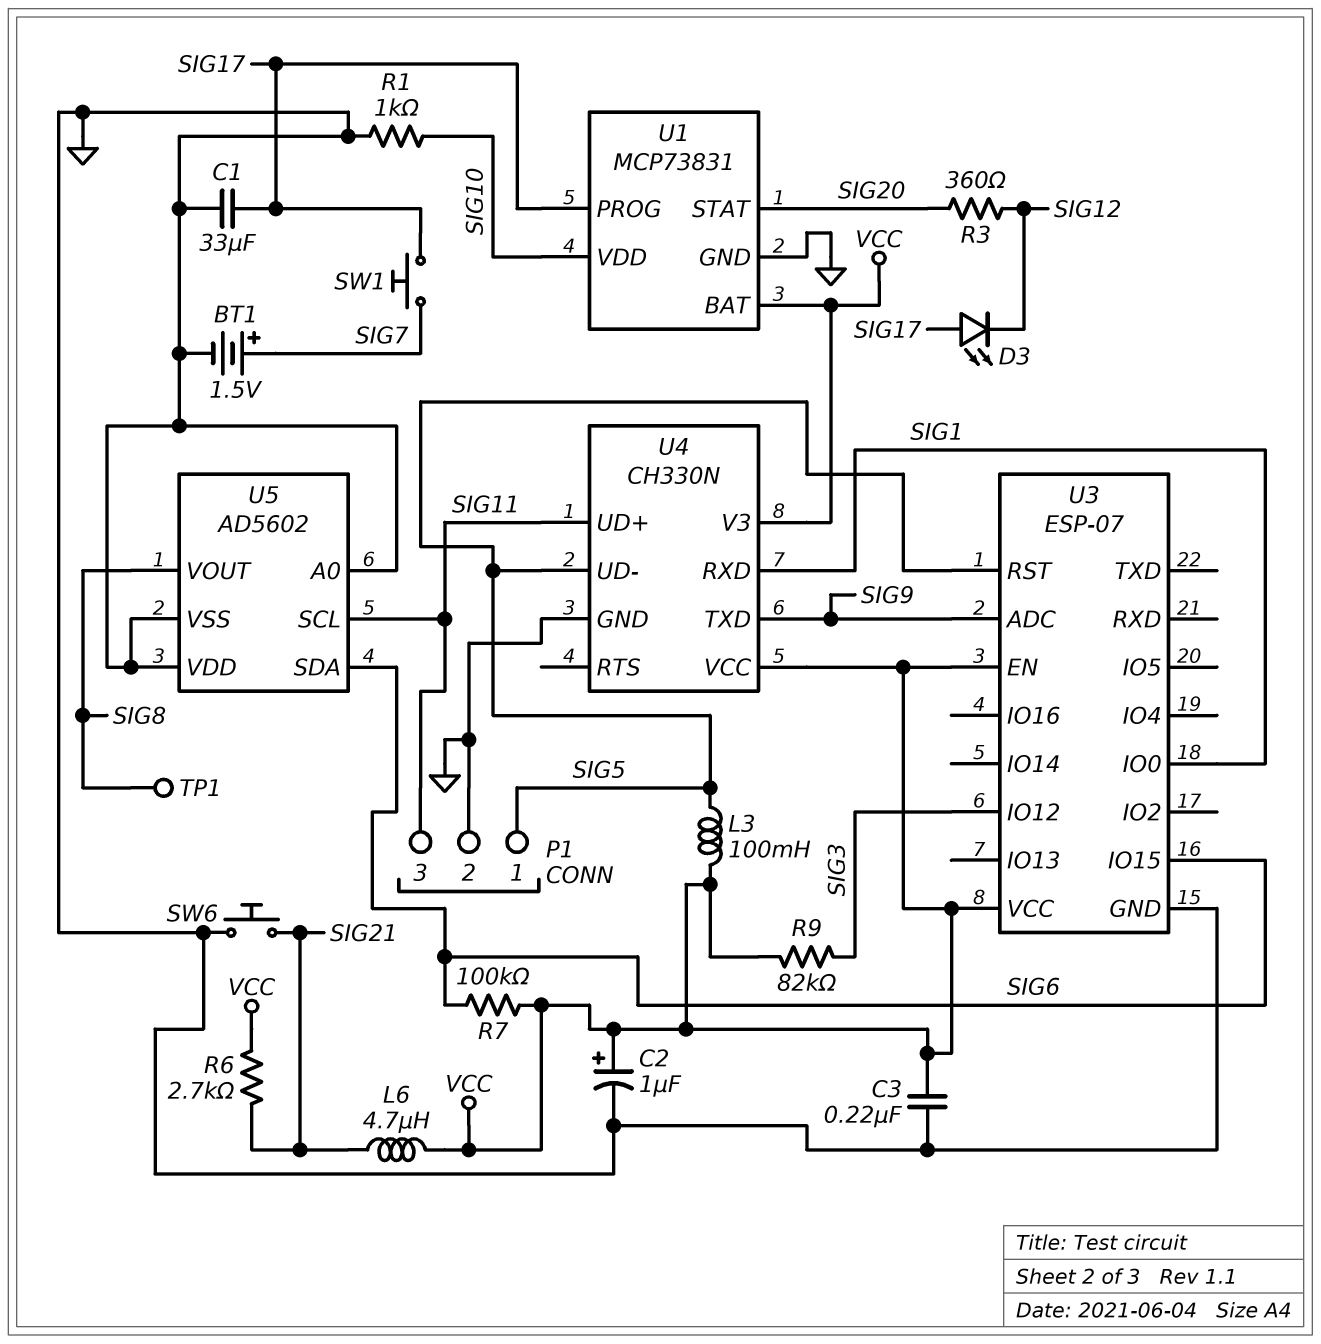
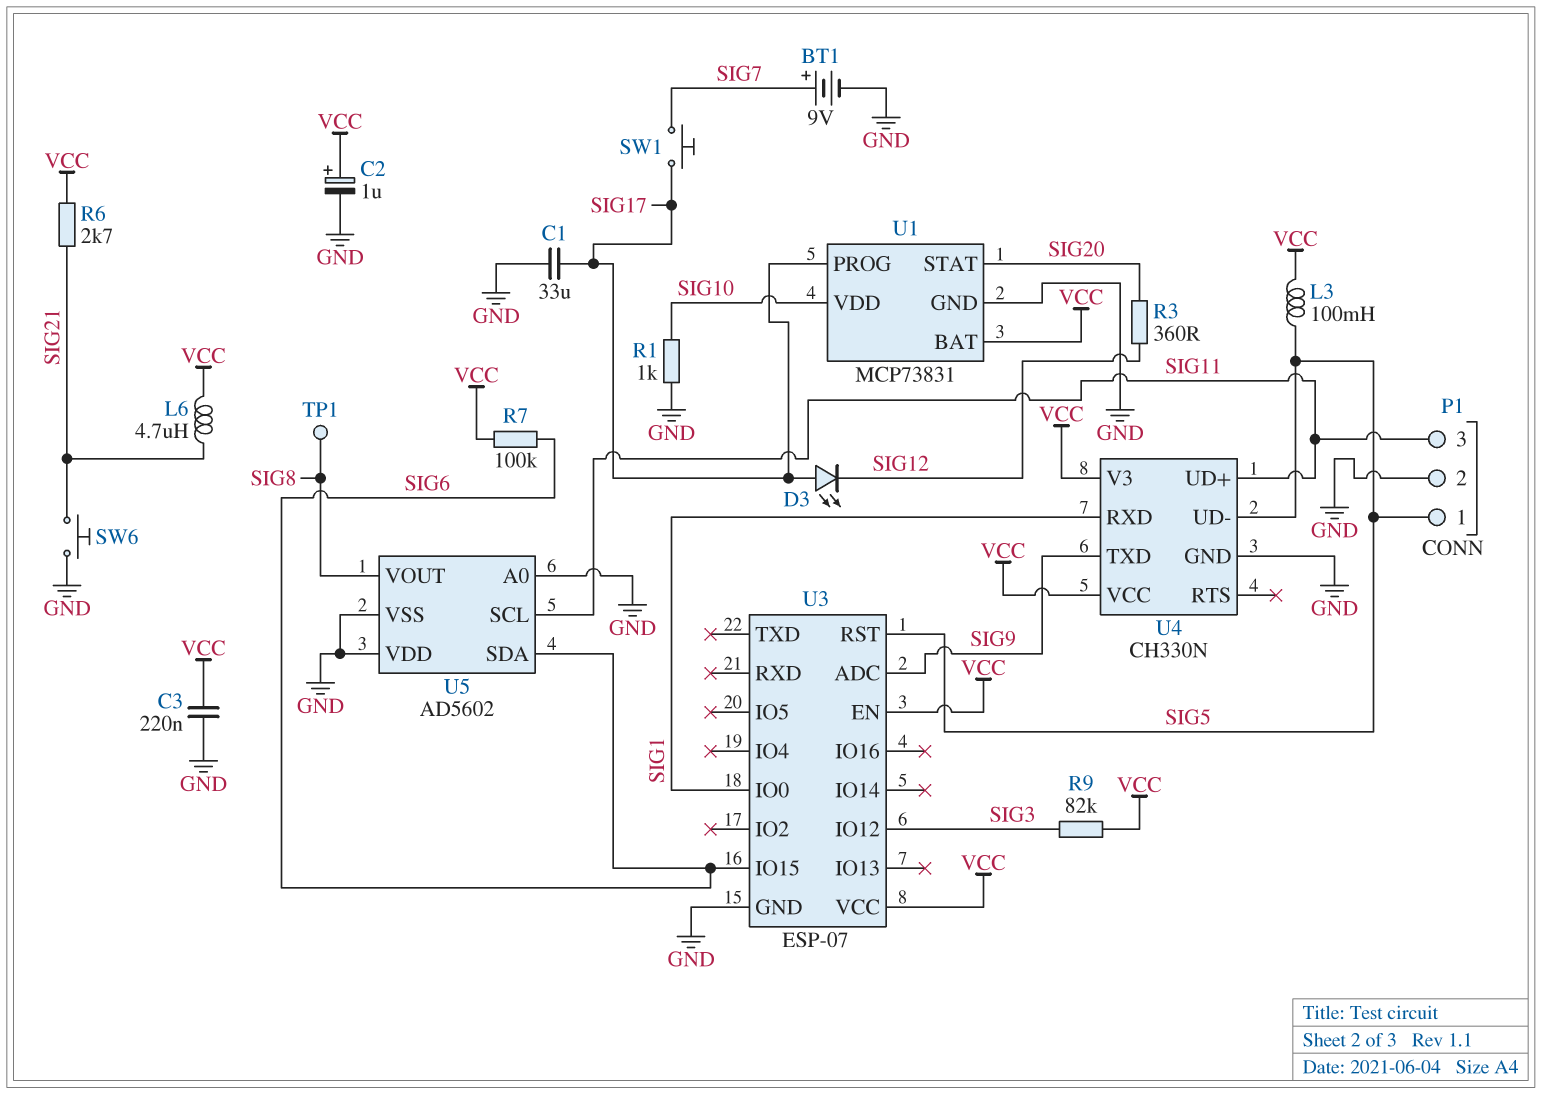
BT1: 1.5V (plus SIG7, minus GND) -> 9V (plus SIG7, minus GND)

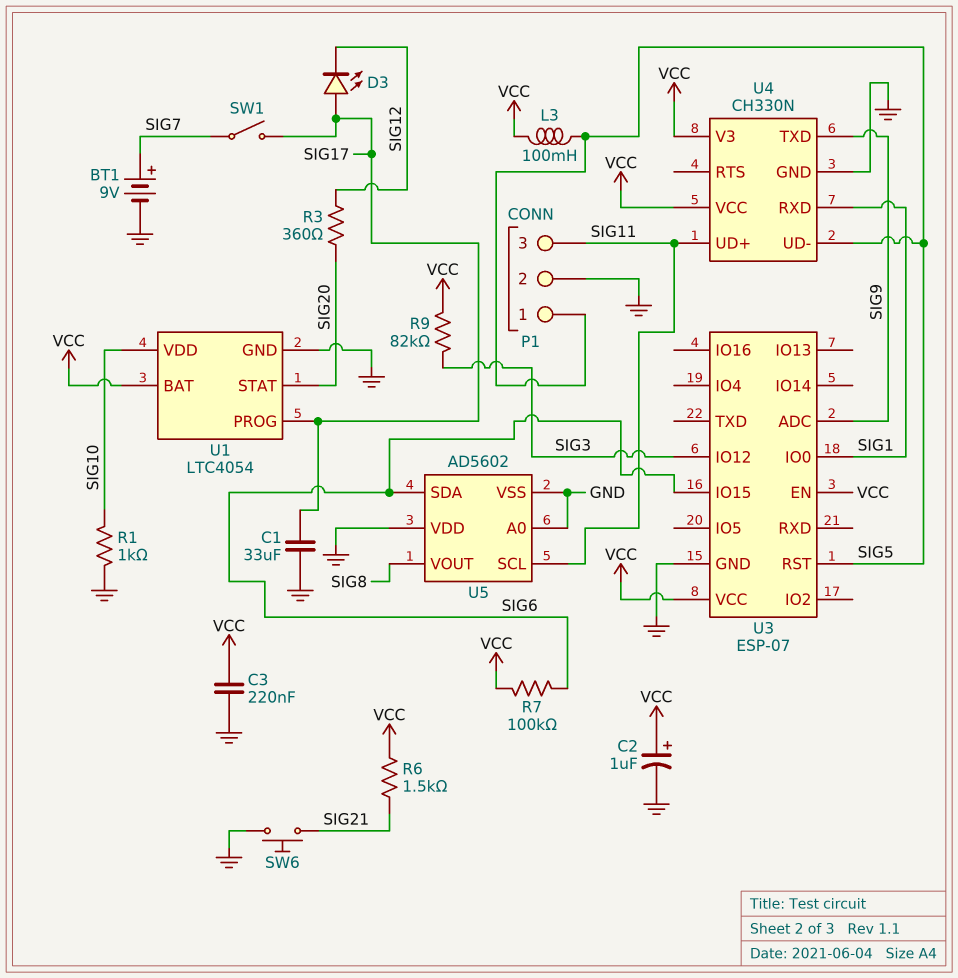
L6: 4.7uH (SIG21, VCC) -> none
R6: 2.7k (SIG21, VCC) -> 1.5k (SIG21, VCC)
SW1: button (SIG7, SIG17) -> switch (SIG7, SIG17)
TP1: test point (SIG8) -> none
U1: MCP73831 -> LTC4054

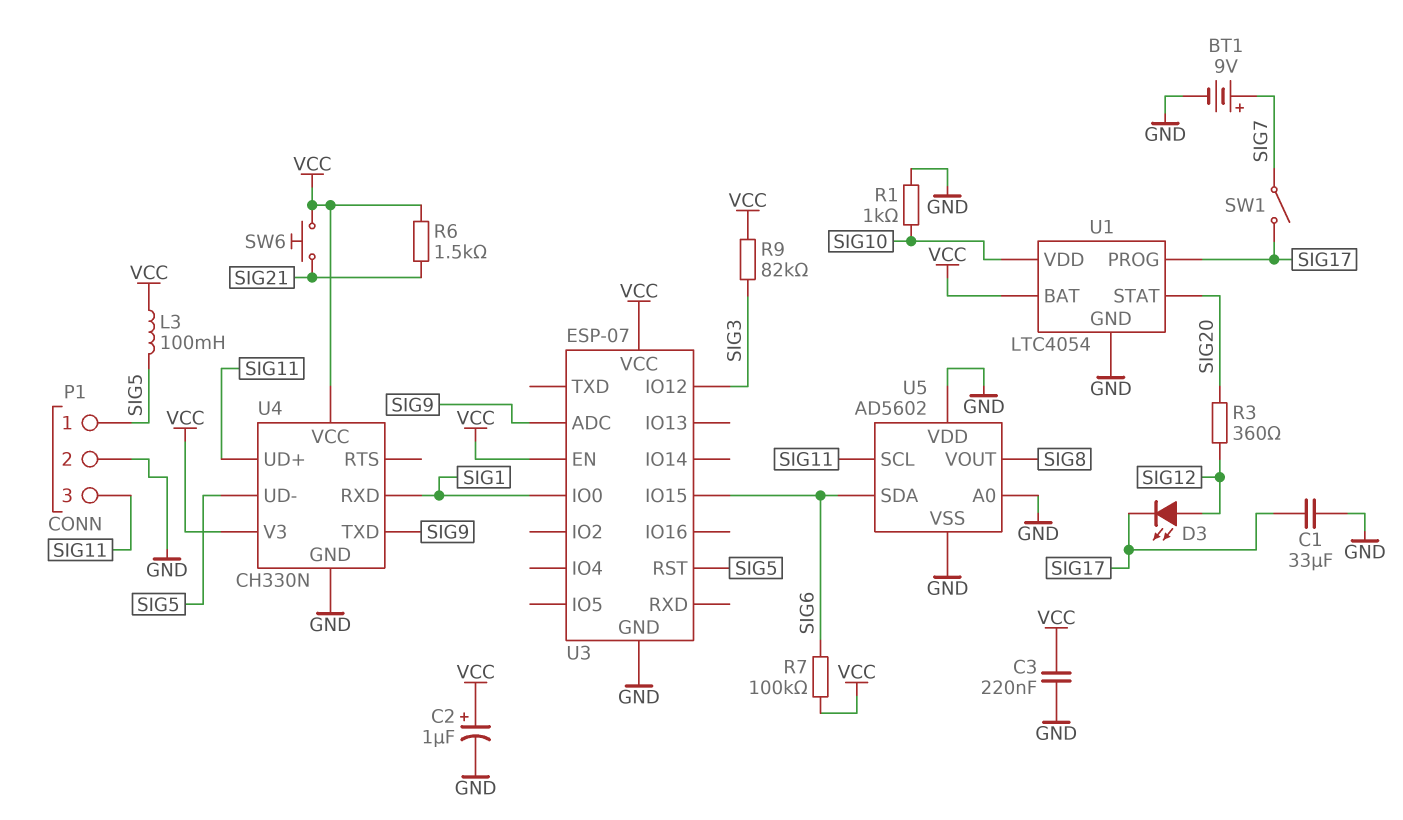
D3: LED (A SIG17, K SIG12) -> LED (A SIG12, K SIG17)
SW6: button (GND, SIG21) -> button (SIG21, VCC)

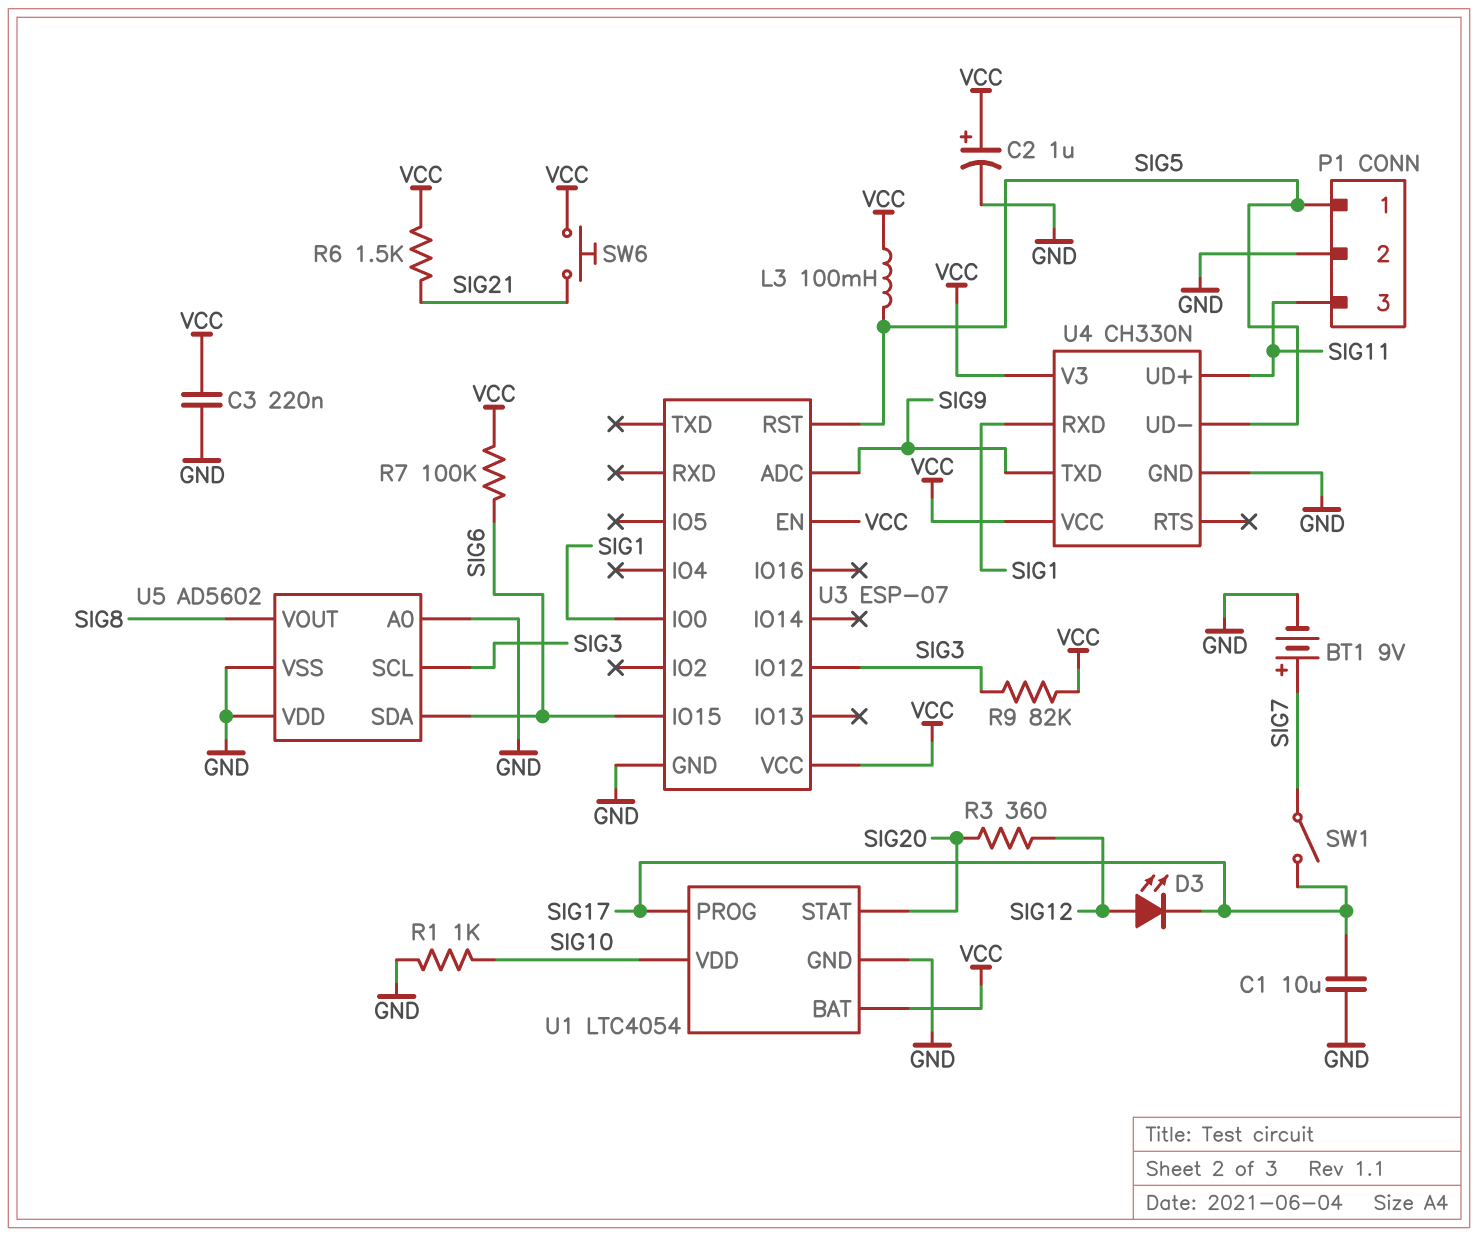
C1: 33uF (GND, SIG17) -> 10uF (GND, SIG17)
U5 pin SCL: SIG11 -> SIG3

